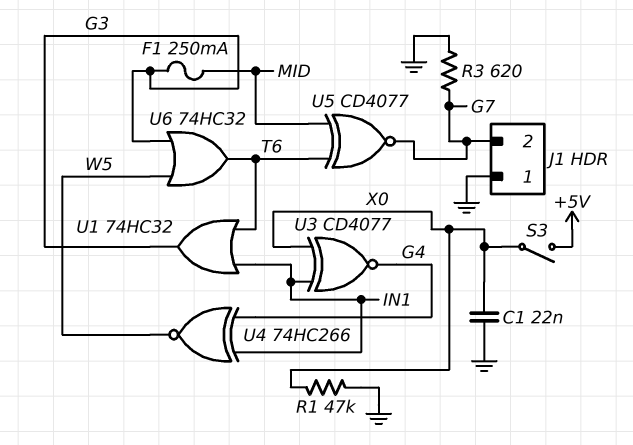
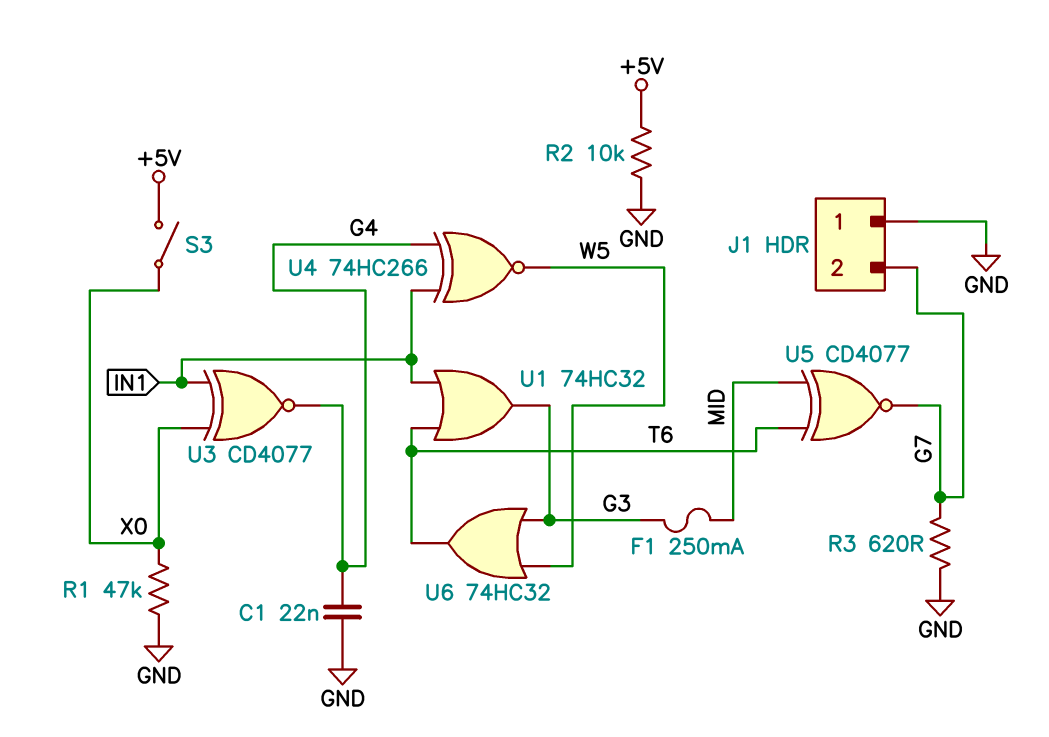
C1: 22nF (GND, X0) -> 22nF (G4, GND)
R2: none -> 10k (+5V, GND)

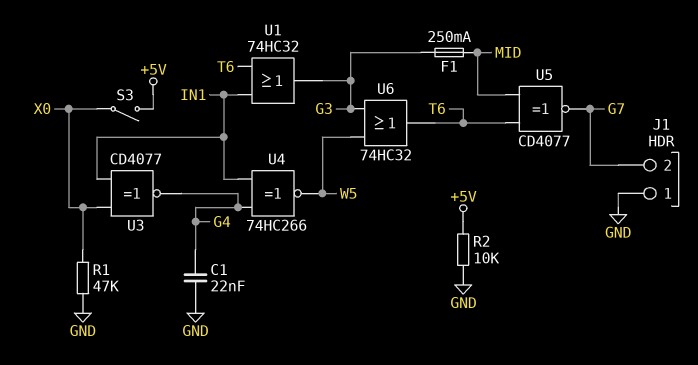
R3: 620 (G7, GND) -> none

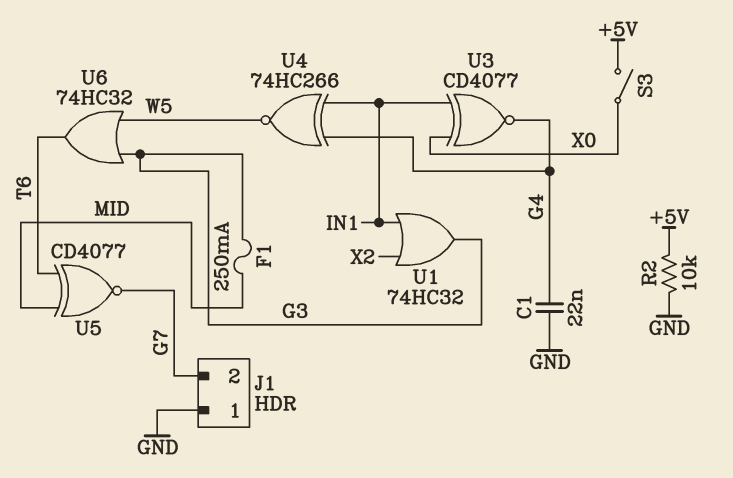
R1: 47k (GND, X0) -> none
U1: OR 74HC32 (in IN1, in T6, out G3) -> OR 74HC32 (in IN1, in X2, out G3)

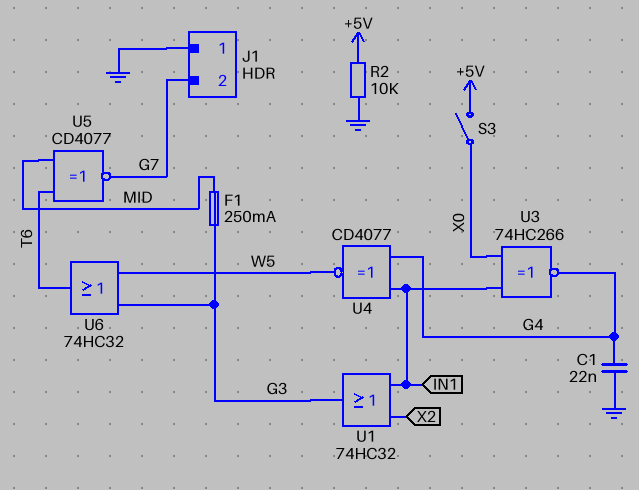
U3: XNOR CD4077 (in IN1, in X0, out G4) -> XNOR 74HC266 (in IN1, in X0, out G4)
U4: XNOR 74HC266 (in G4, in IN1, out W5) -> XNOR CD4077 (in G4, in IN1, out W5)

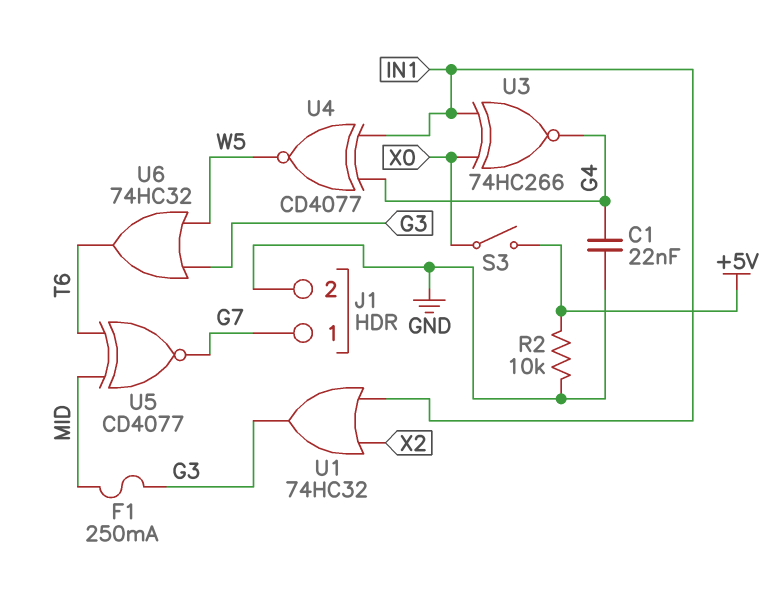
J1 pin 1: GND -> G7
J1 pin 2: G7 -> GND

